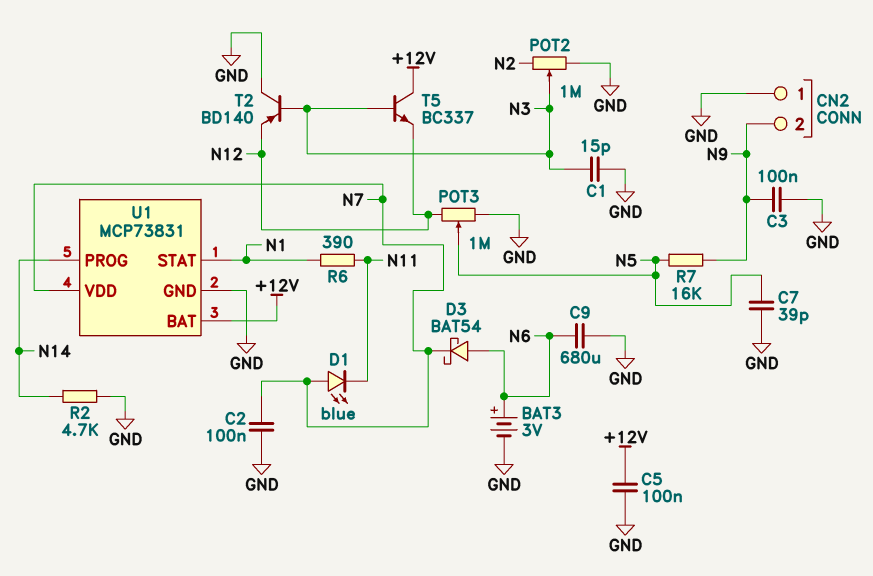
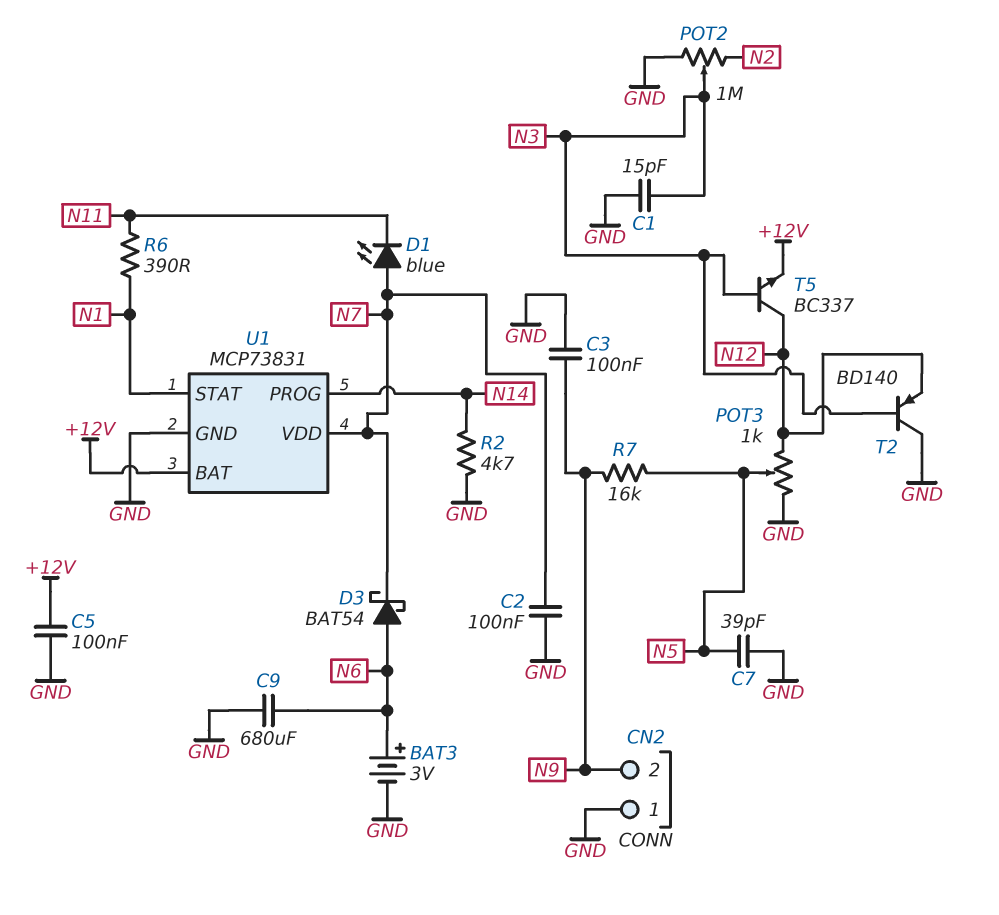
POT3: 1M (GND, N12, wiper N5) -> 1k (GND, N12, wiper N5)
T5: NPN BC337 (B N3, C +12V, E N12) -> NPN BC337 (B N3, C N12, E +12V)

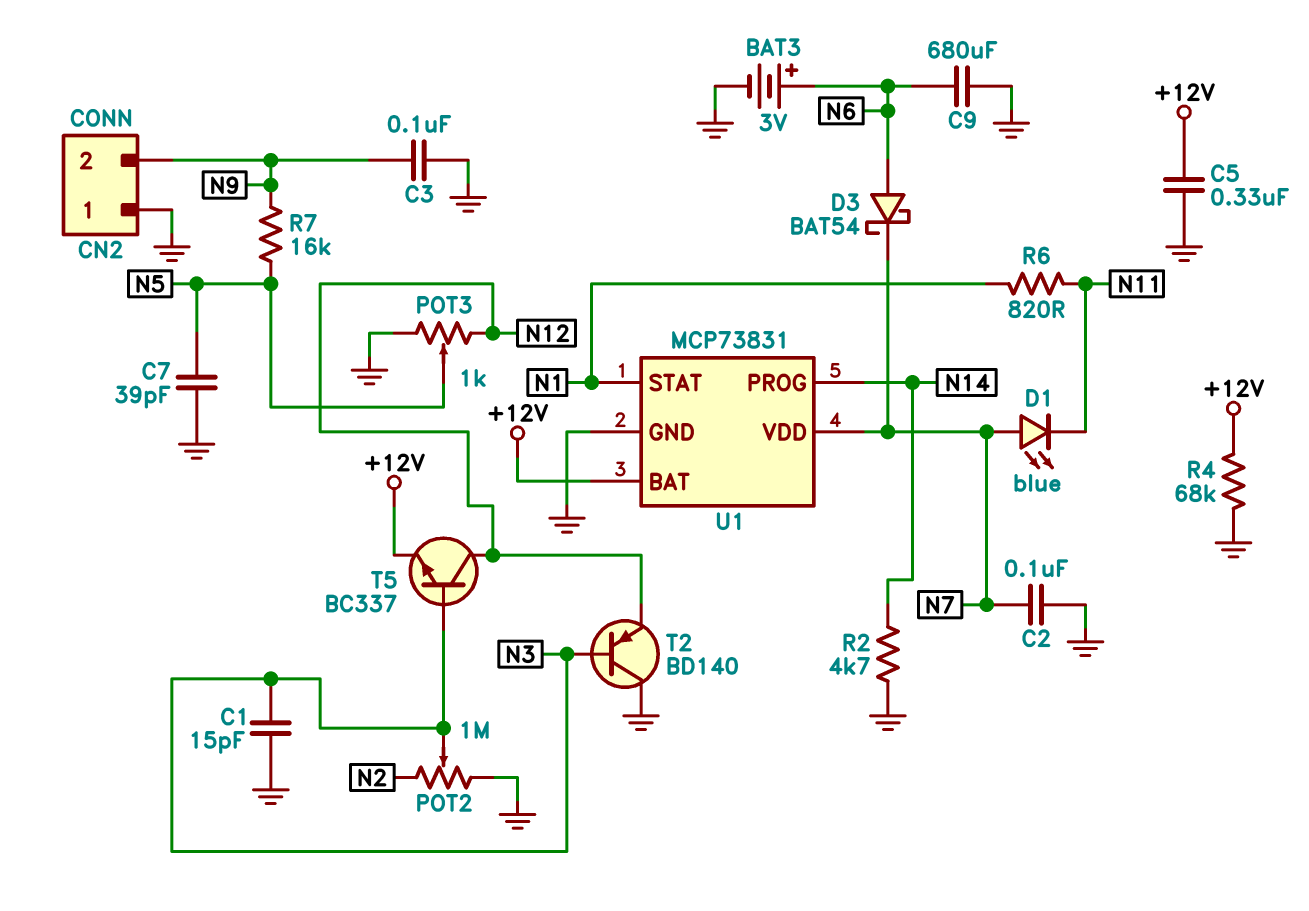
C5: 100nF (+12V, GND) -> 330nF (+12V, GND)
R4: none -> 68k (+12V, GND)
R6: 390 (N1, N11) -> 820 (N1, N11)

